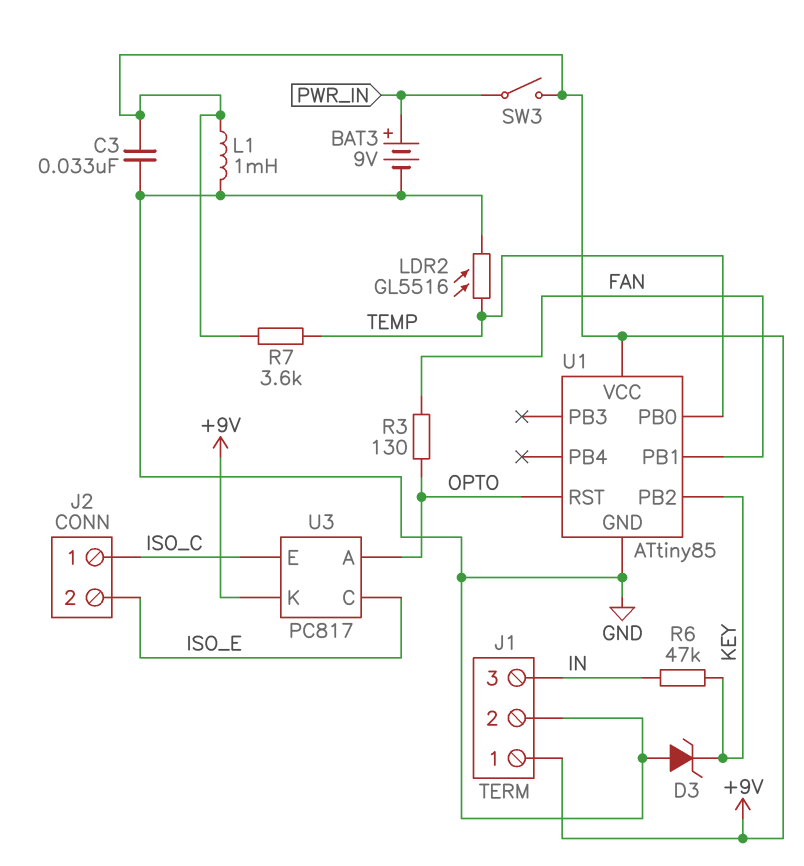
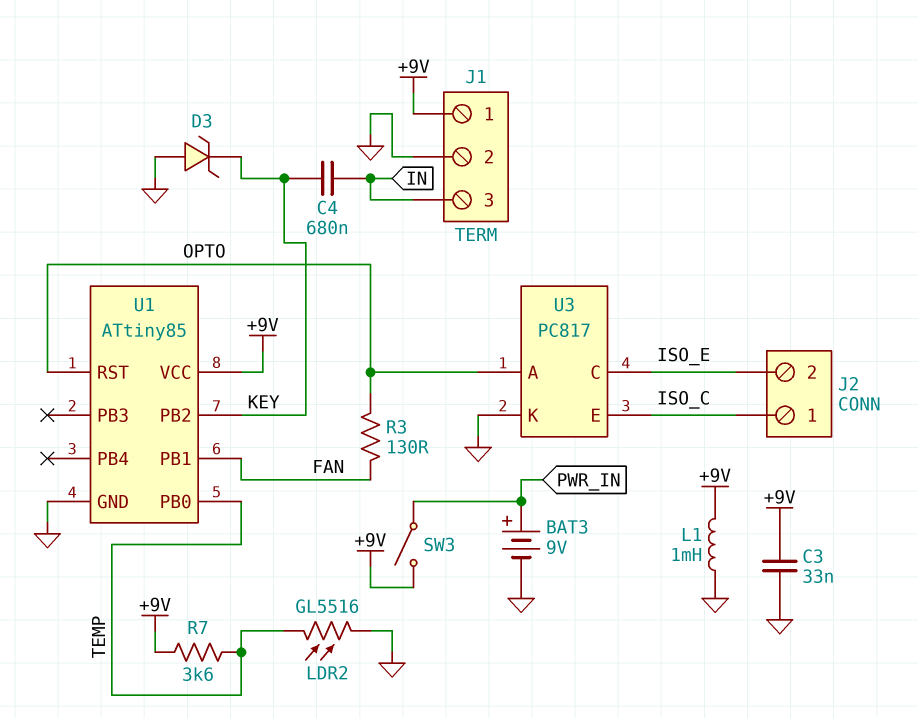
C4: none -> 680nF (IN, KEY)
R6: 47k (IN, KEY) -> none
U3 pin K: +9V -> GND

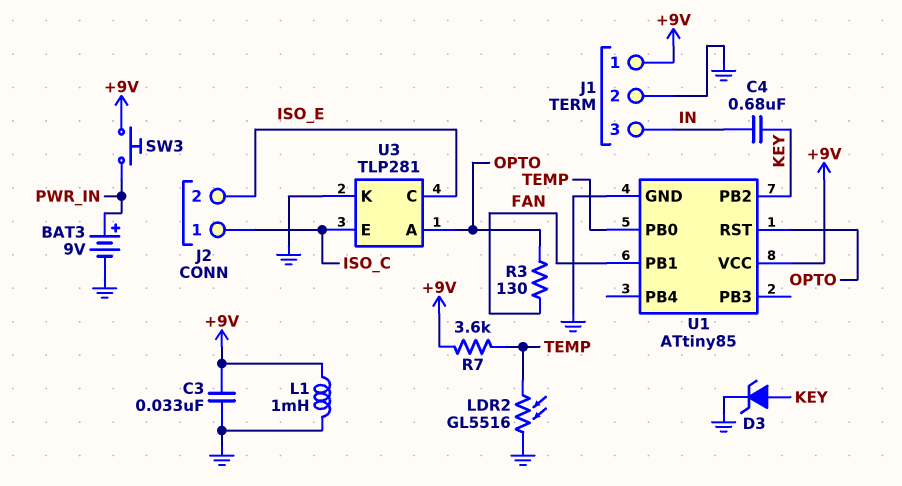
D3: zener (A GND, K KEY) -> zener (A KEY, K GND)
SW3: switch (+9V, PWR_IN) -> button (+9V, PWR_IN)
U3: PC817 -> TLP281

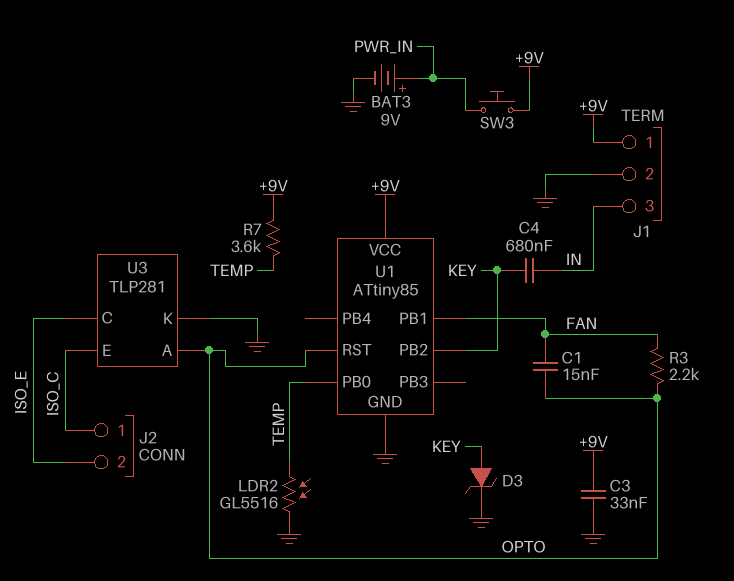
C1: none -> 15nF (FAN, OPTO)
L1: 1mH (+9V, GND) -> none
R3: 130 (FAN, OPTO) -> 2.2k (FAN, OPTO)

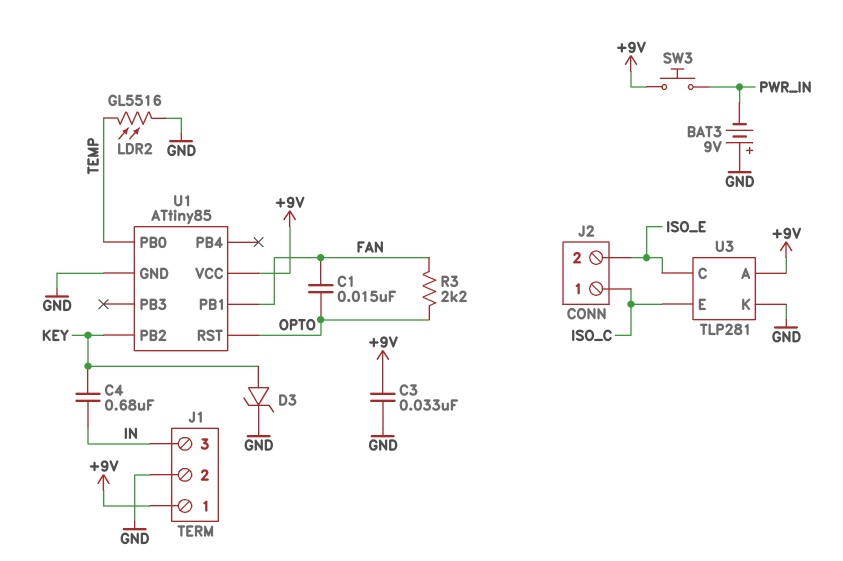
BAT3: 9V (plus PWR_IN, minus GND) -> 9V (plus GND, minus PWR_IN)
R7: 3.6k (+9V, TEMP) -> none
U3 pin A: OPTO -> +9V

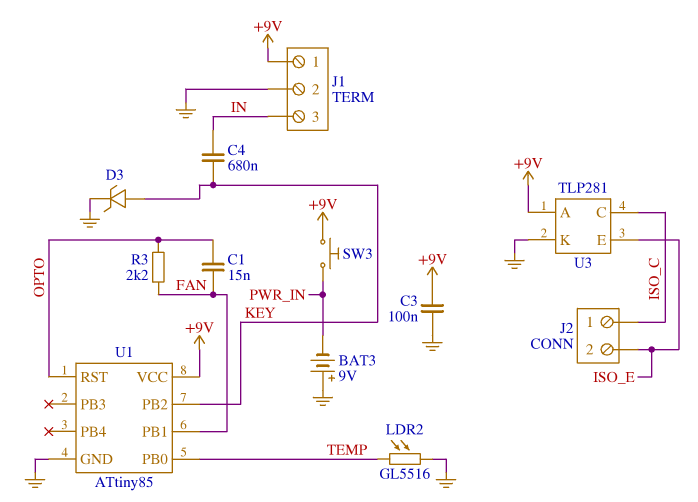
C3: 33nF (+9V, GND) -> 100nF (+9V, GND)
U3 pin C: ISO_E -> ISO_C
U3 pin E: ISO_C -> ISO_E

